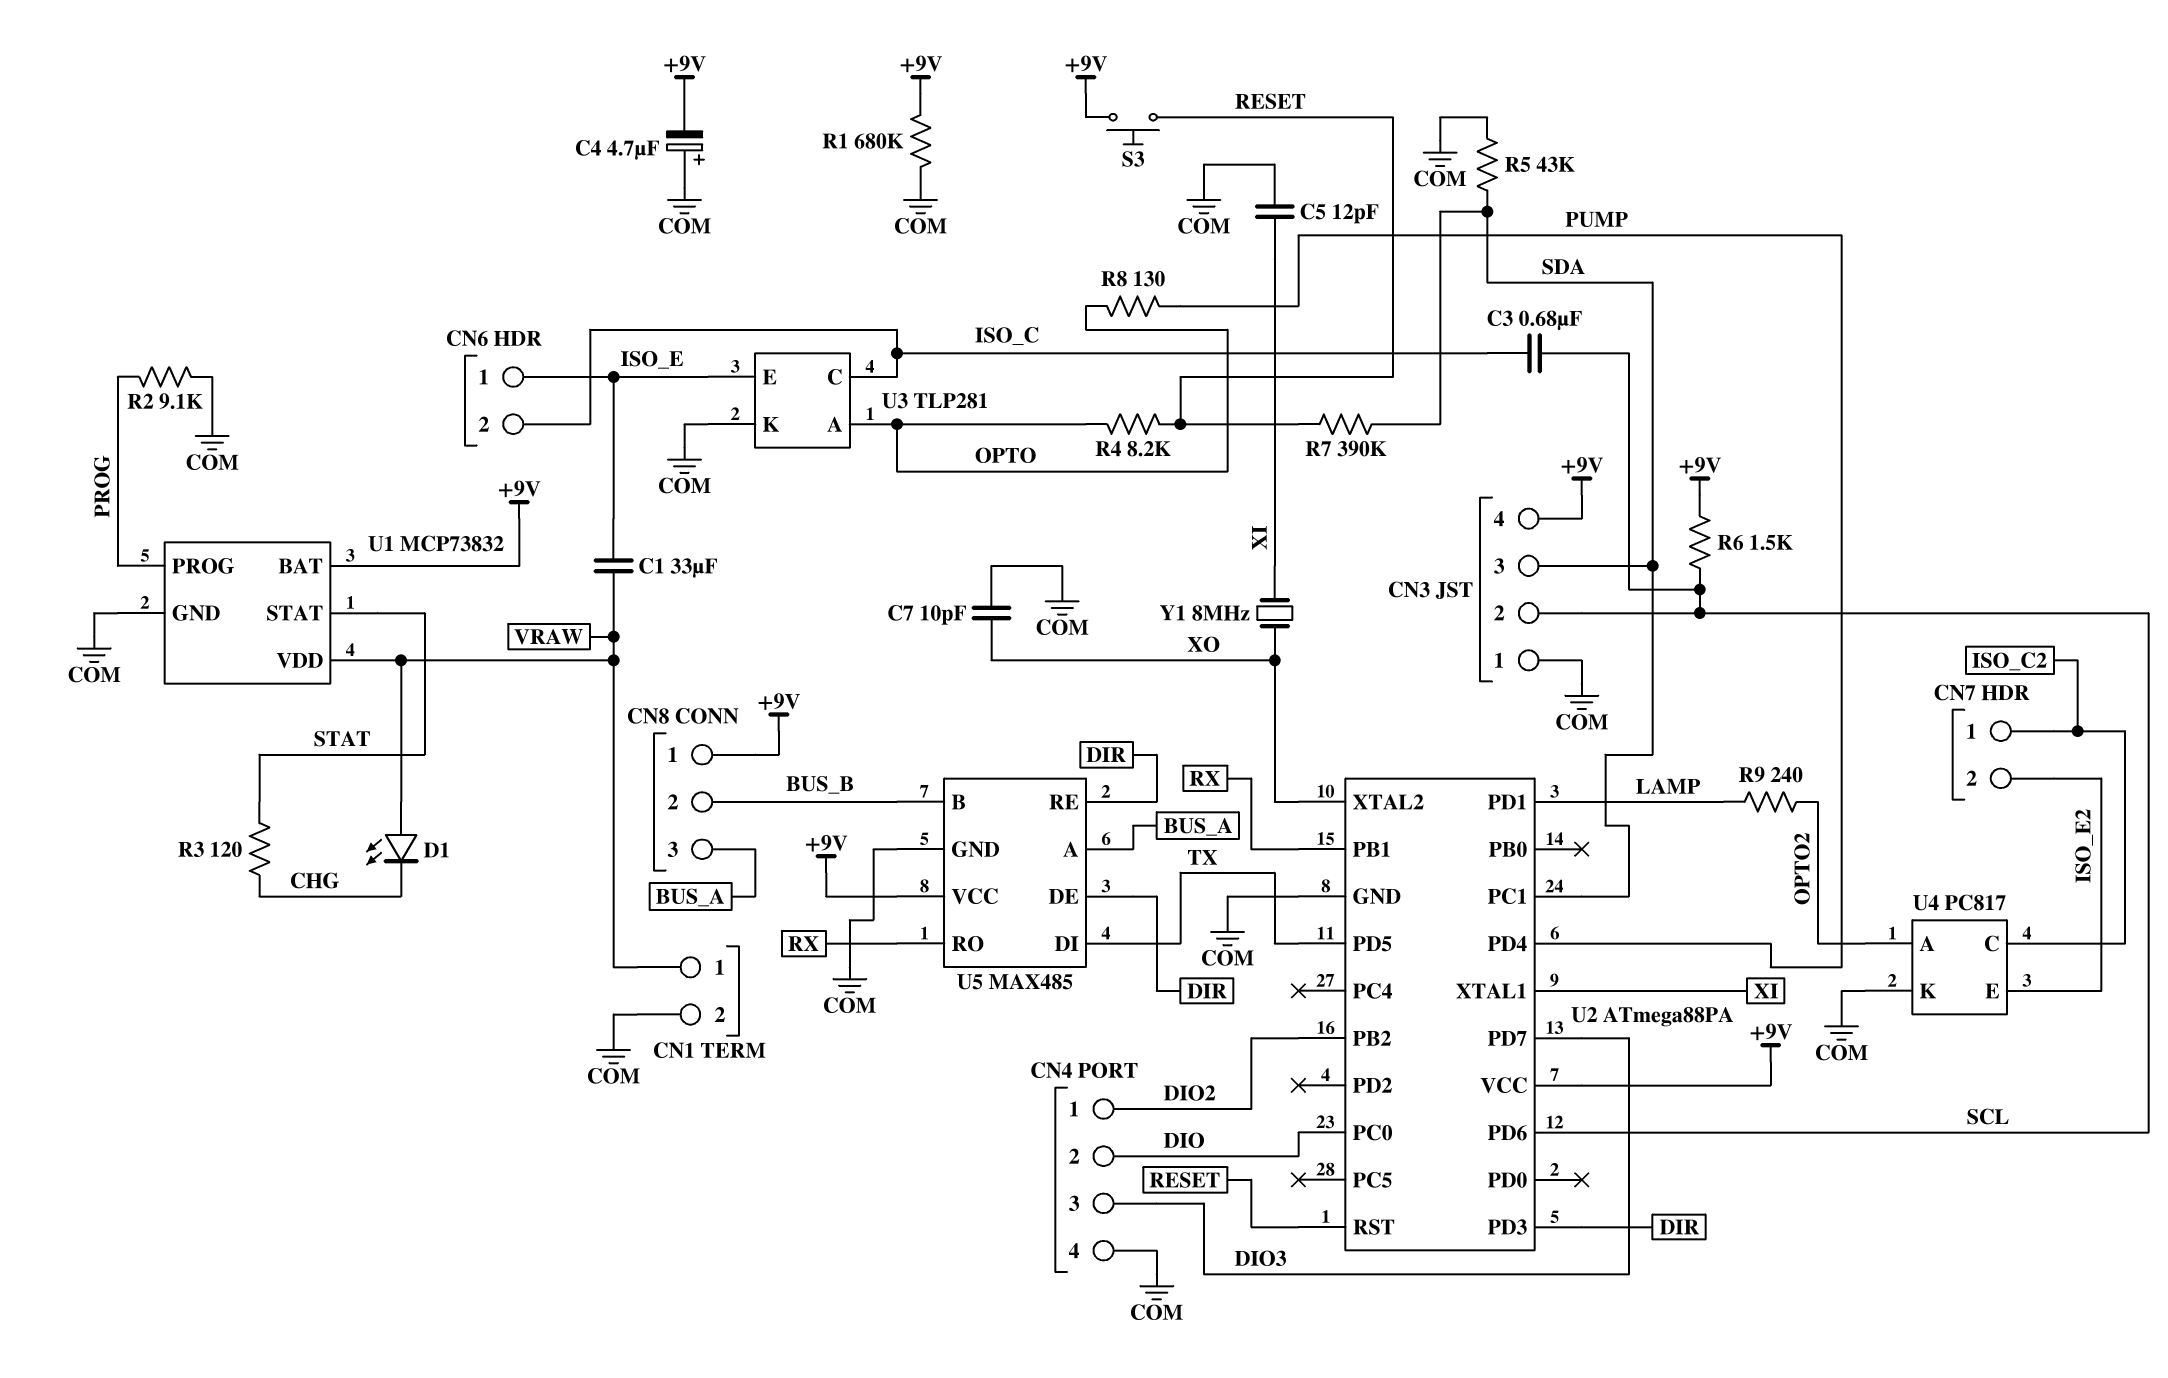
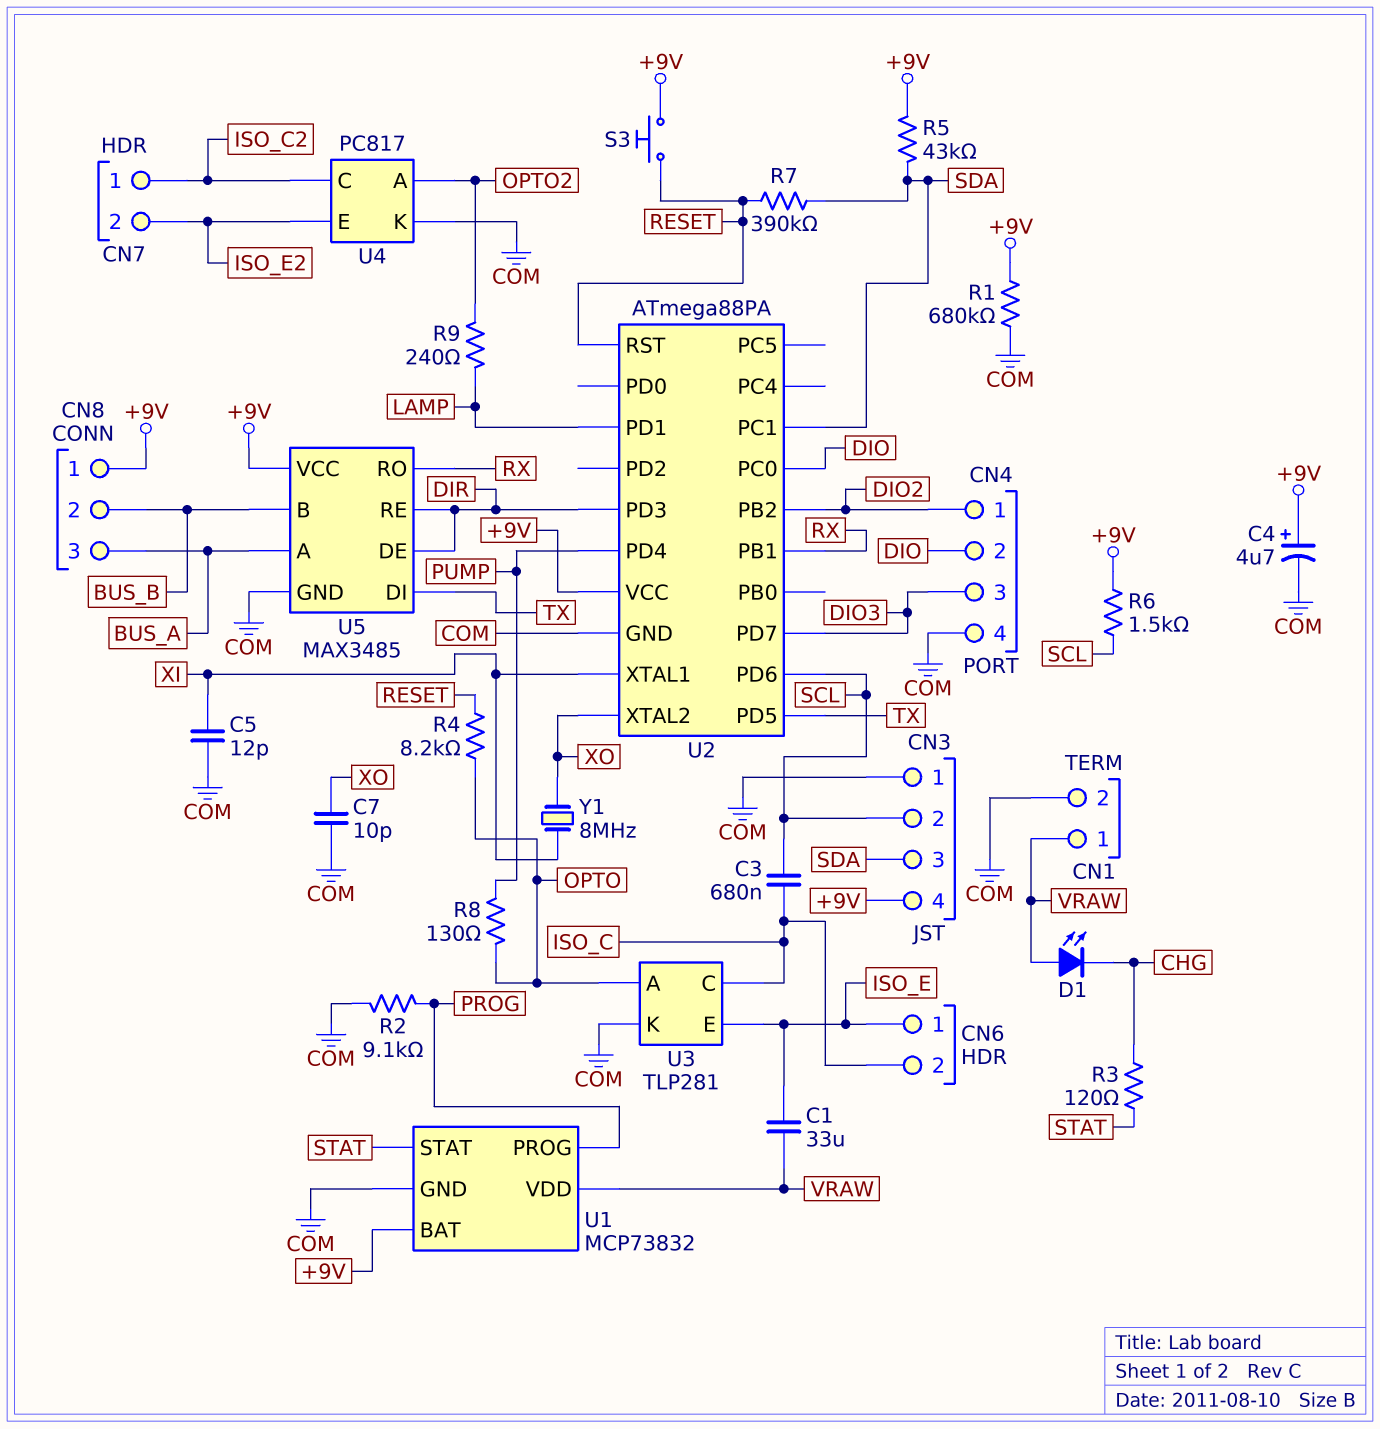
C4: 4.7uF (plus COM, minus +9V) -> 4.7uF (plus +9V, minus COM)
R5: 43k (COM, SDA) -> 43k (+9V, SDA)
U5: MAX485 -> MAX3485

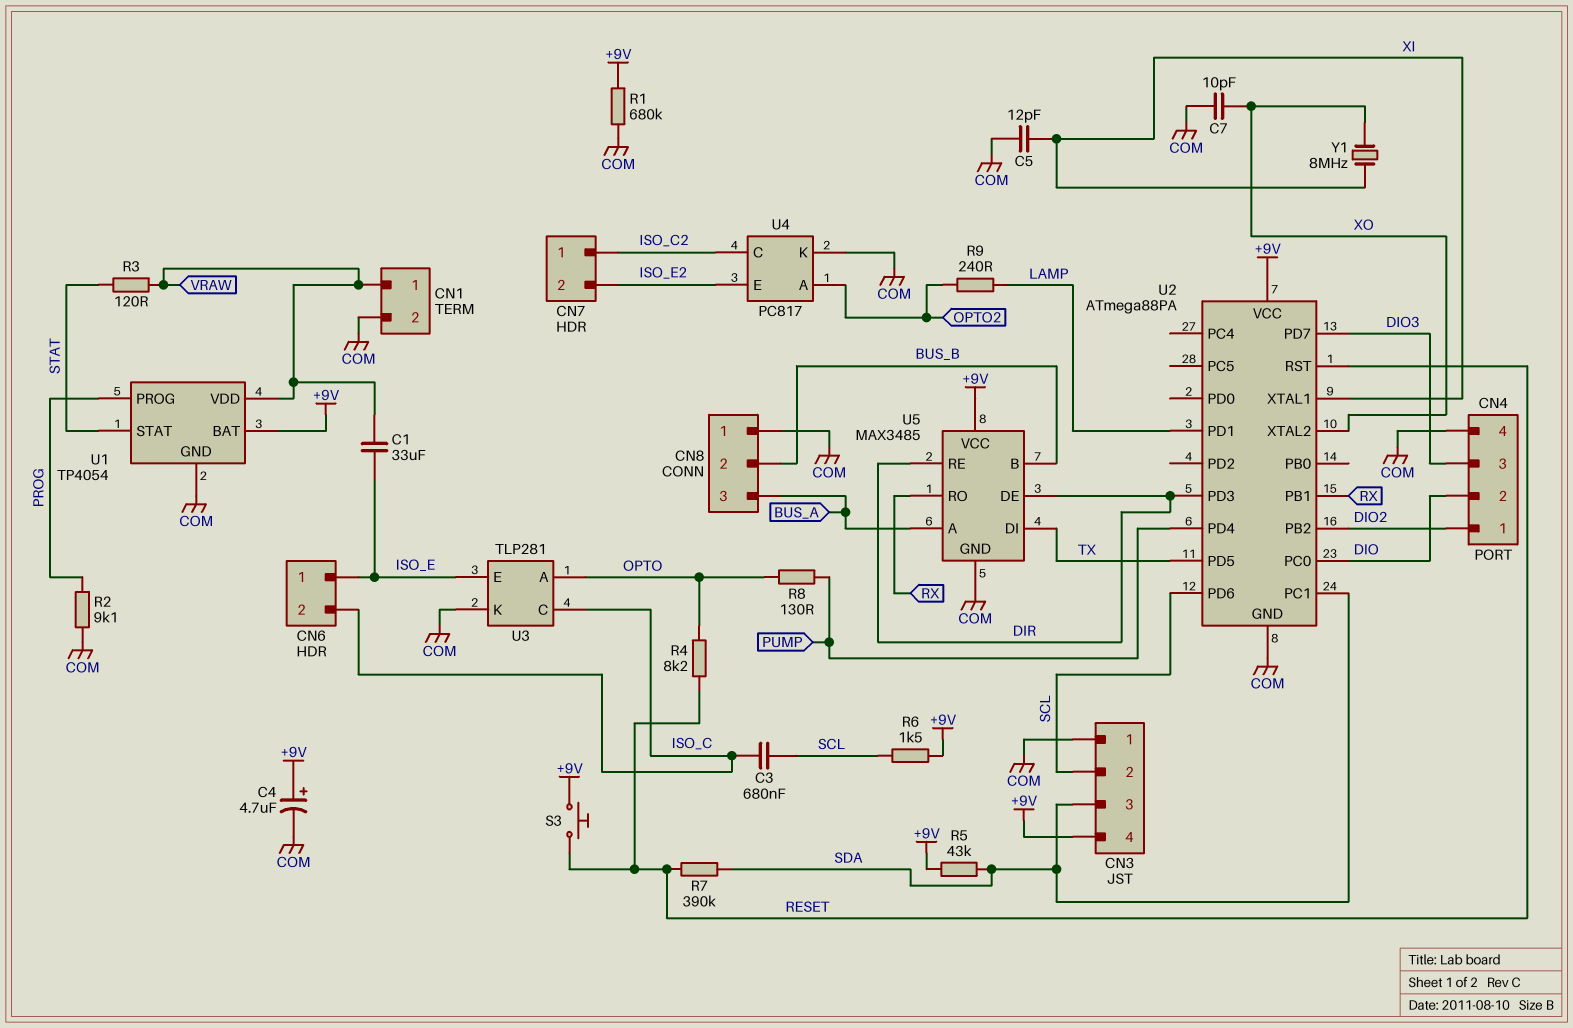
CN8 pin 1: +9V -> COM
D1: LED (A VRAW, K CHG) -> none
R3: 120 (CHG, STAT) -> 120 (STAT, VRAW)
U1: MCP73832 -> TP4054

